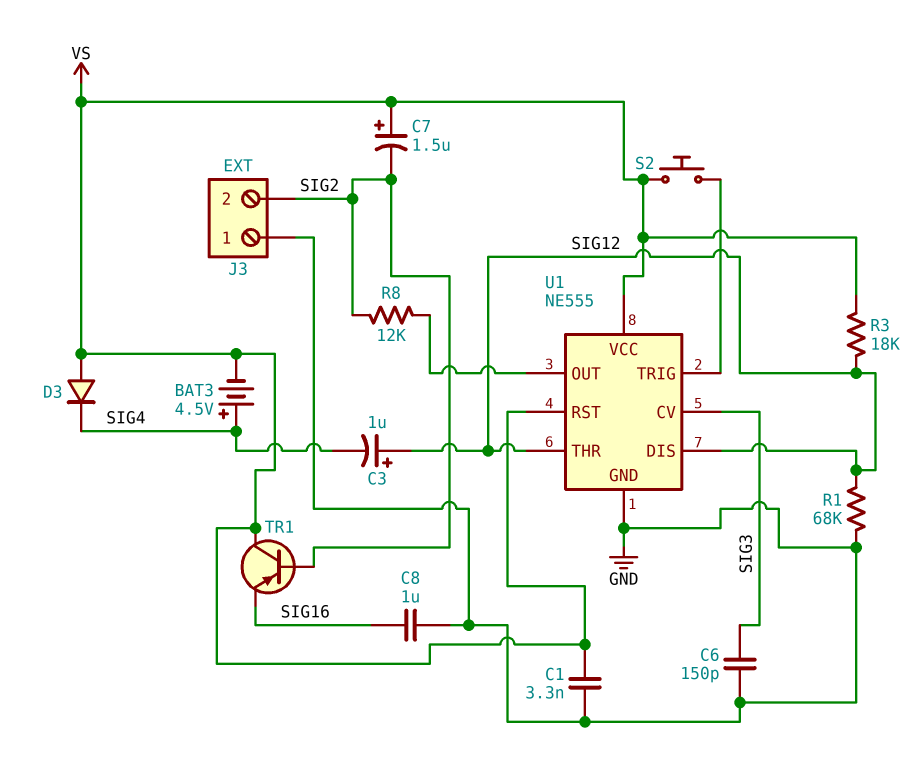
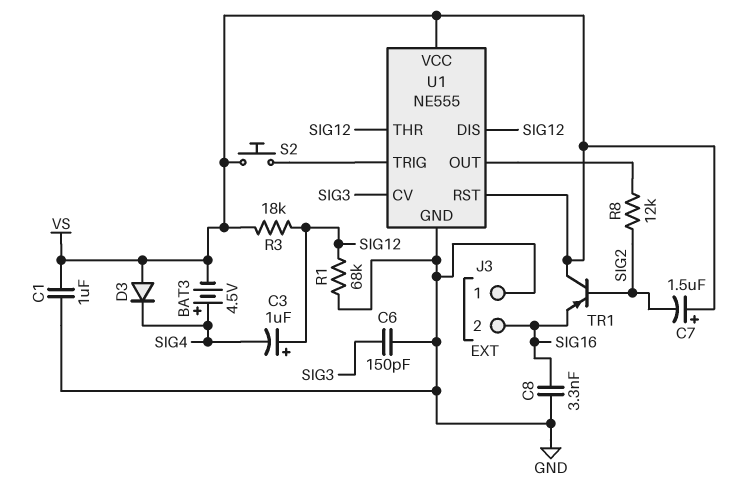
C1: 3.3nF (GND, VS) -> 1uF (GND, VS)
C8: 1uF (GND, SIG16) -> 3.3nF (GND, SIG16)
J3 pin 2: SIG2 -> SIG16

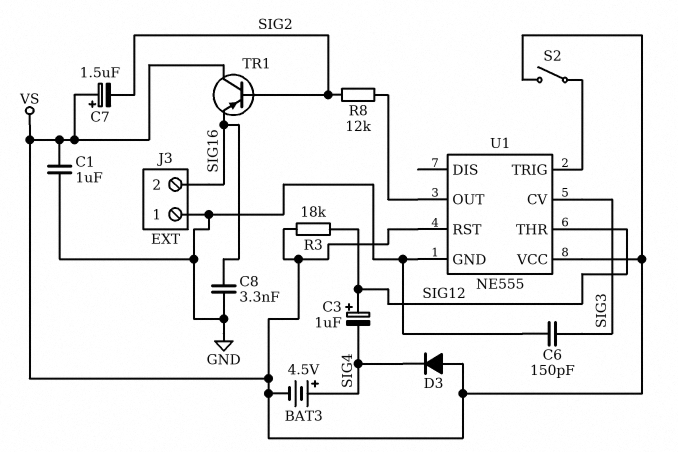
R1: 68k (GND, SIG12) -> none
S2: button (U1/TRIG, VS) -> switch (U1/TRIG, VS)
U1 pin DIS: SIG12 -> none

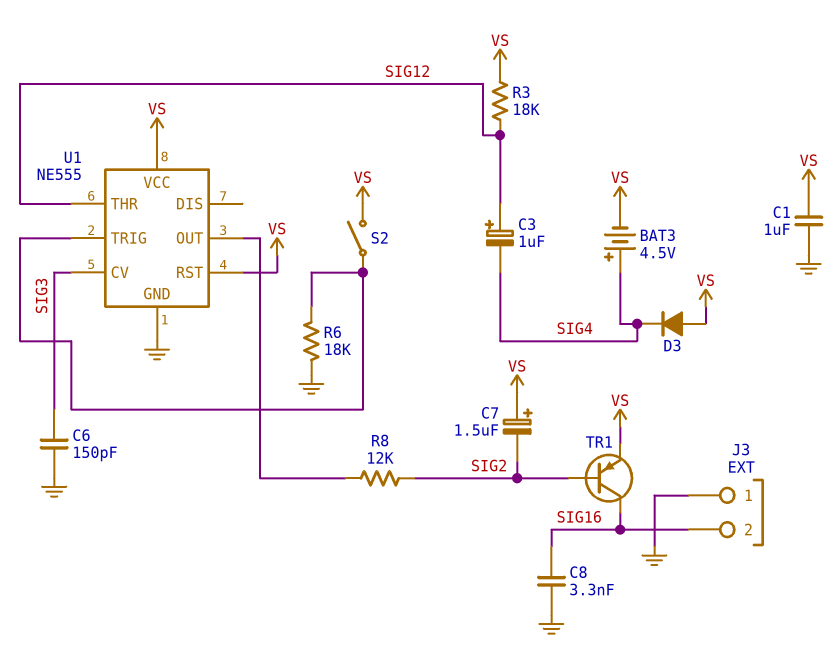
R6: none -> 18k (GND, U1/TRIG)
TR1: PNP (B SIG2, C VS, E SIG16) -> PNP (B SIG2, C SIG16, E VS)

